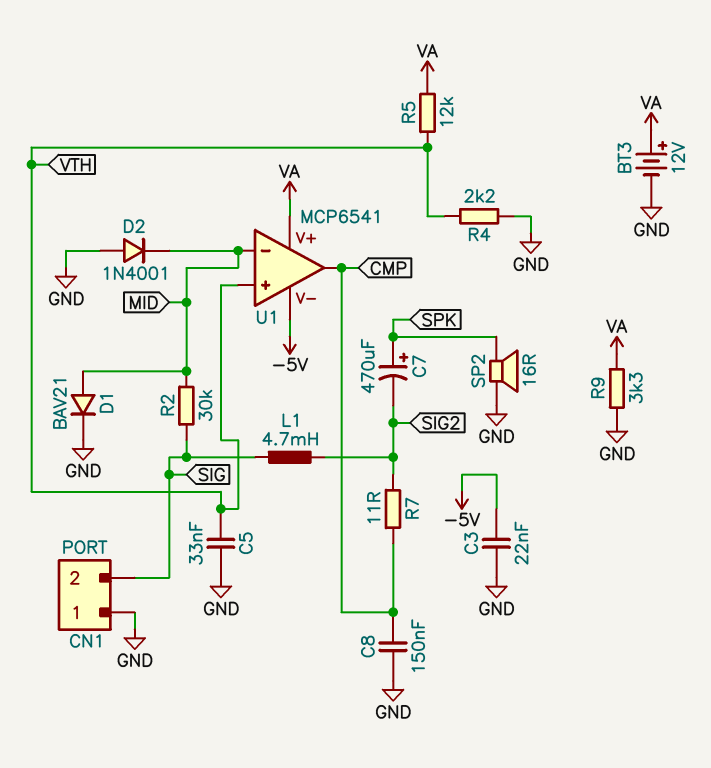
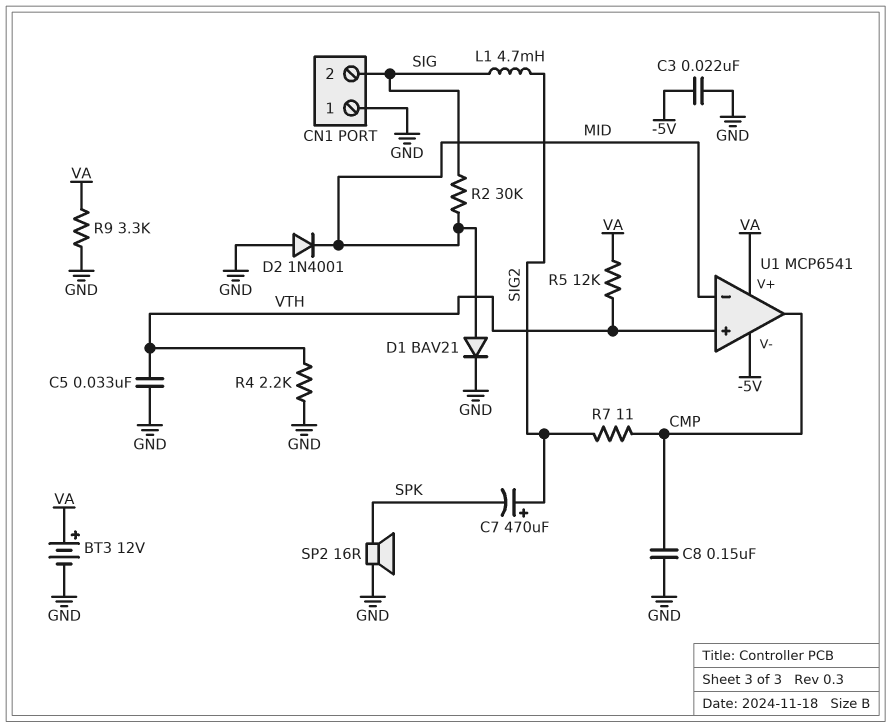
C7: 470uF (plus SPK, minus SIG2) -> 470uF (plus SIG2, minus SPK)

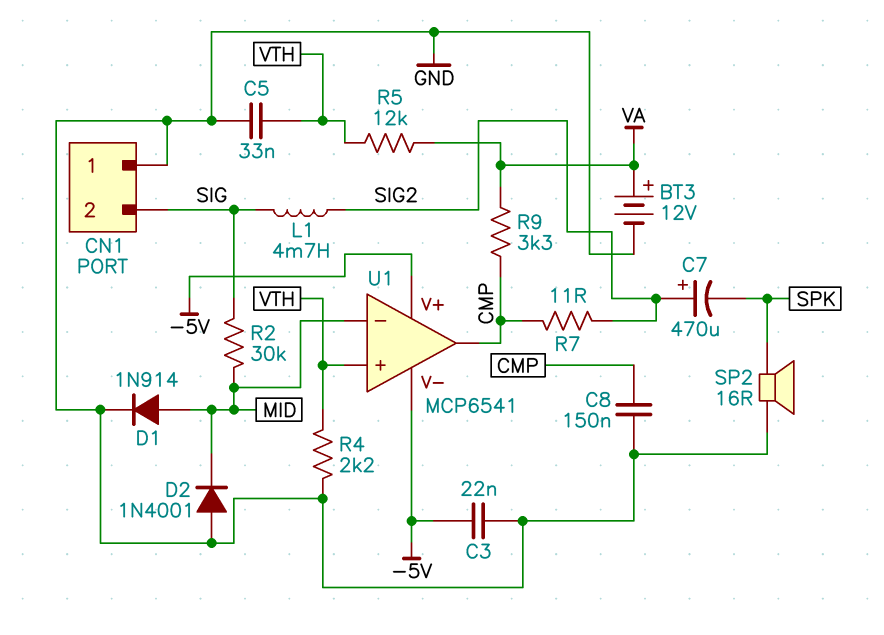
D1: diode BAV21 (A MID, K GND) -> diode 1N914 (A MID, K GND)
R9: 3.3k (GND, VA) -> 3.3k (CMP, VA)
U1 pin V+: VA -> -5V

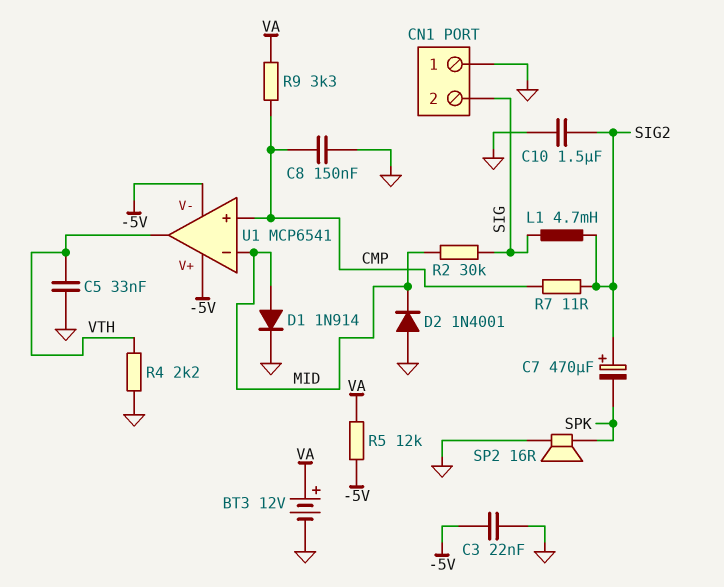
C10: none -> 1.5uF (GND, SIG2)
R5: 12k (VA, VTH) -> 12k (-5V, VA)
U1 pin in+: VTH -> CMP
U1 pin out: CMP -> VTH

